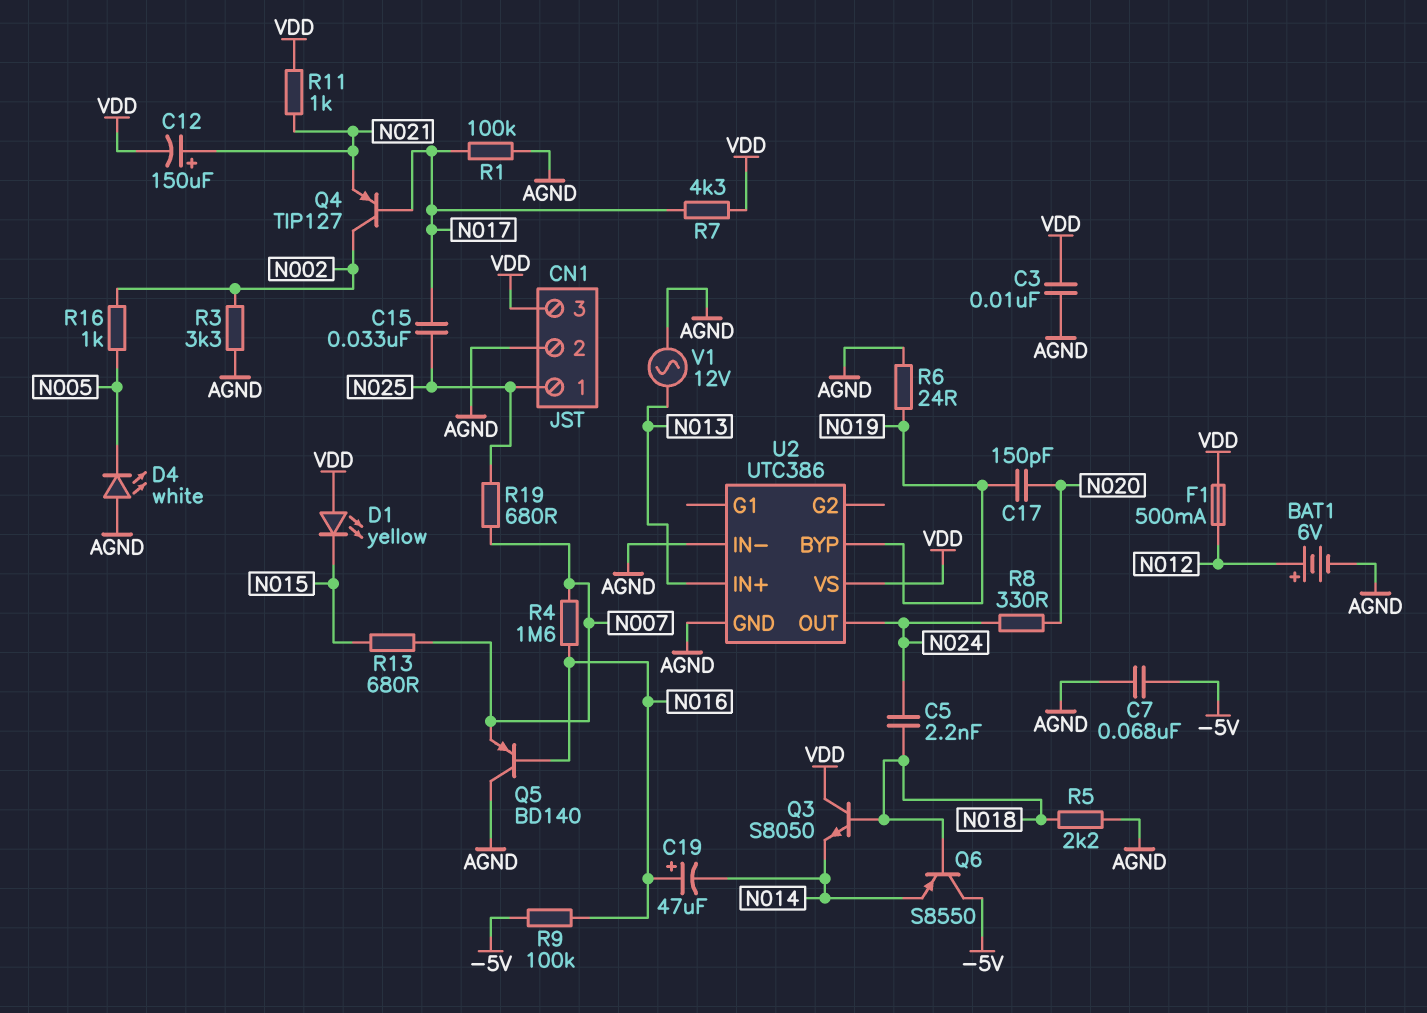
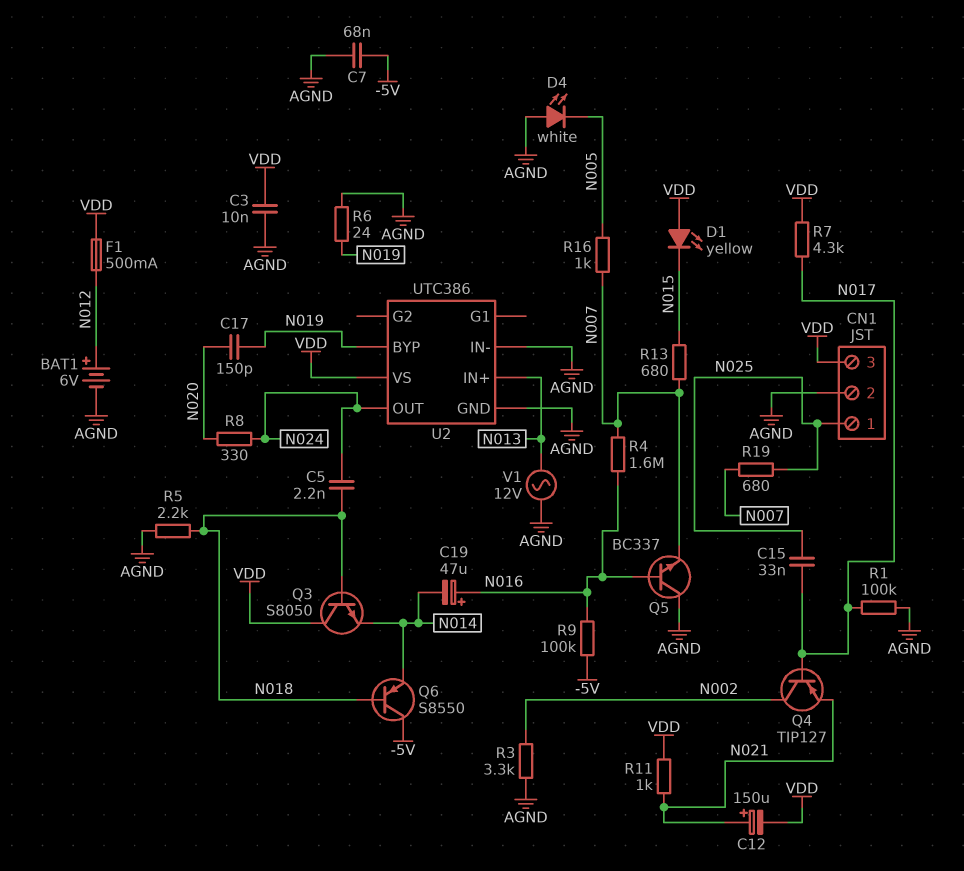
Q5: PNP BD140 (B N016, C AGND, E N007) -> NPN BC337 (B N016, C AGND, E N007)
R16: 1k (N002, N005) -> 1k (N005, N007)

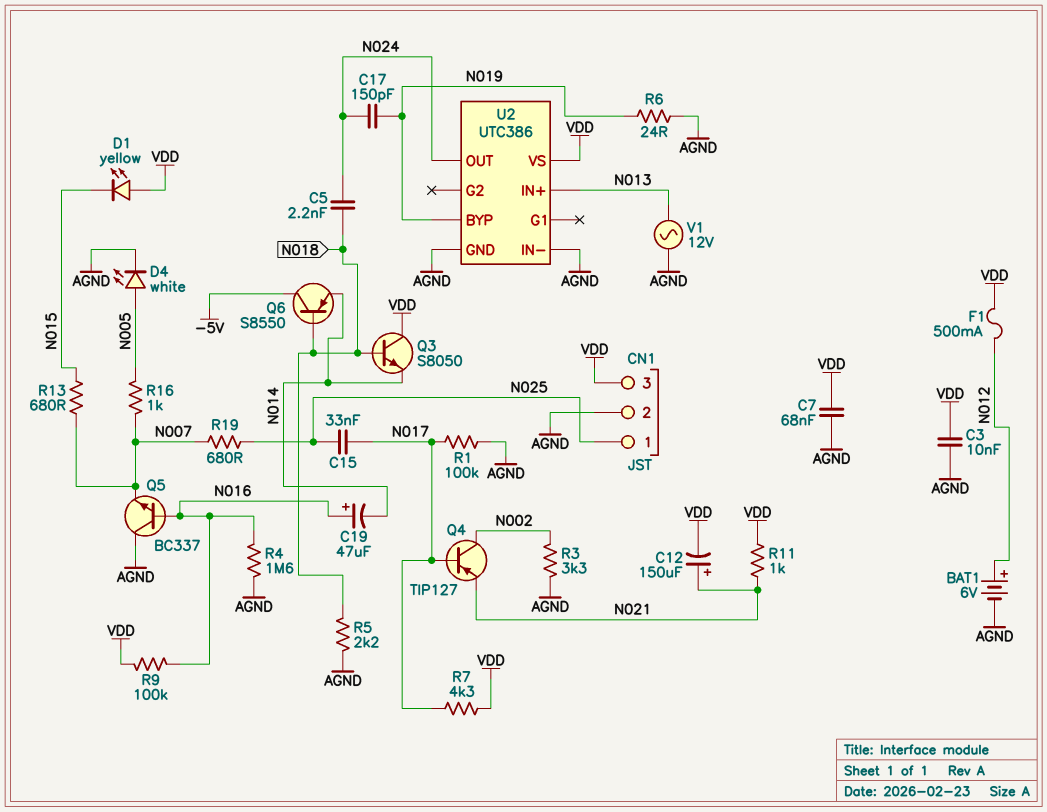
C7: 68nF (-5V, AGND) -> 68nF (AGND, VDD)
C17: 150pF (N019, N020) -> 150pF (N019, N024)
D4: LED white (A AGND, K N005) -> LED white (A N005, K AGND)
R4: 1.6M (N007, N016) -> 1.6M (AGND, N016)
R8: 330 (N020, N024) -> none
R9: 100k (-5V, N016) -> 100k (N016, VDD)

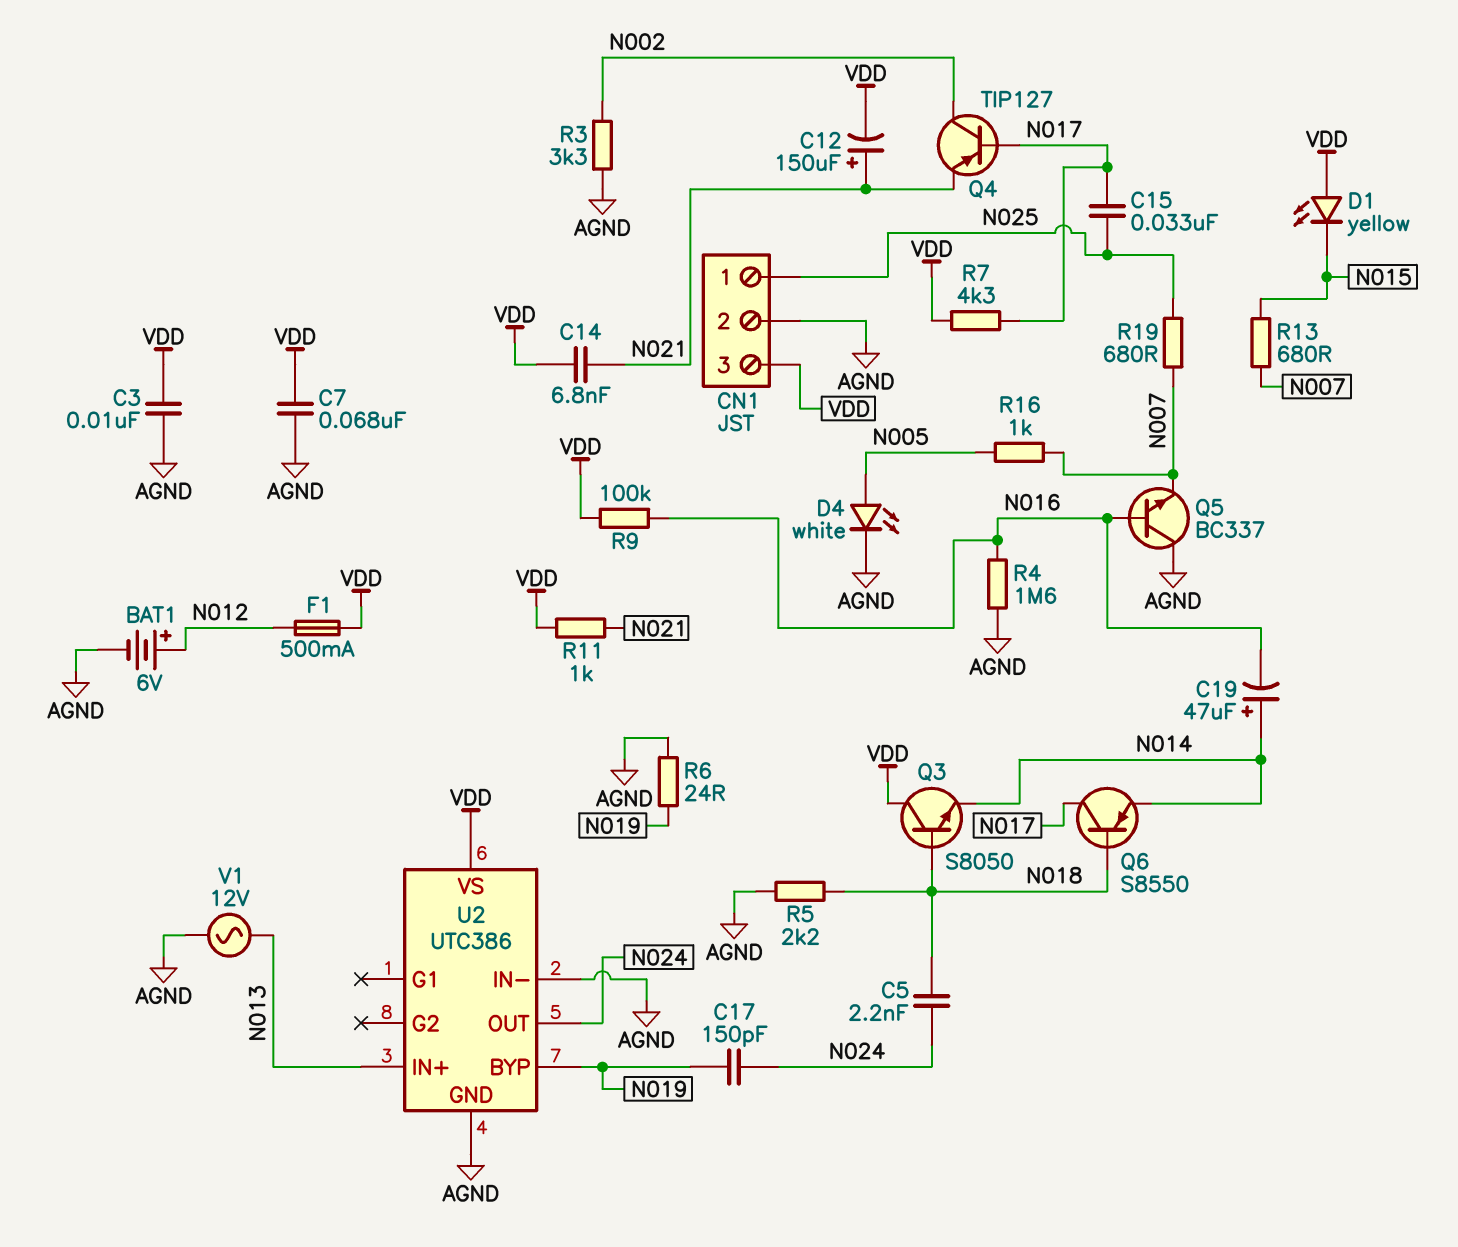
C14: none -> 6.8nF (N021, VDD)
C19: 47uF (plus N016, minus N014) -> 47uF (plus N014, minus N016)
Q6: PNP S8550 (B N018, C -5V, E N014) -> PNP S8550 (B N018, C N017, E N014)
R1: 100k (AGND, N017) -> none

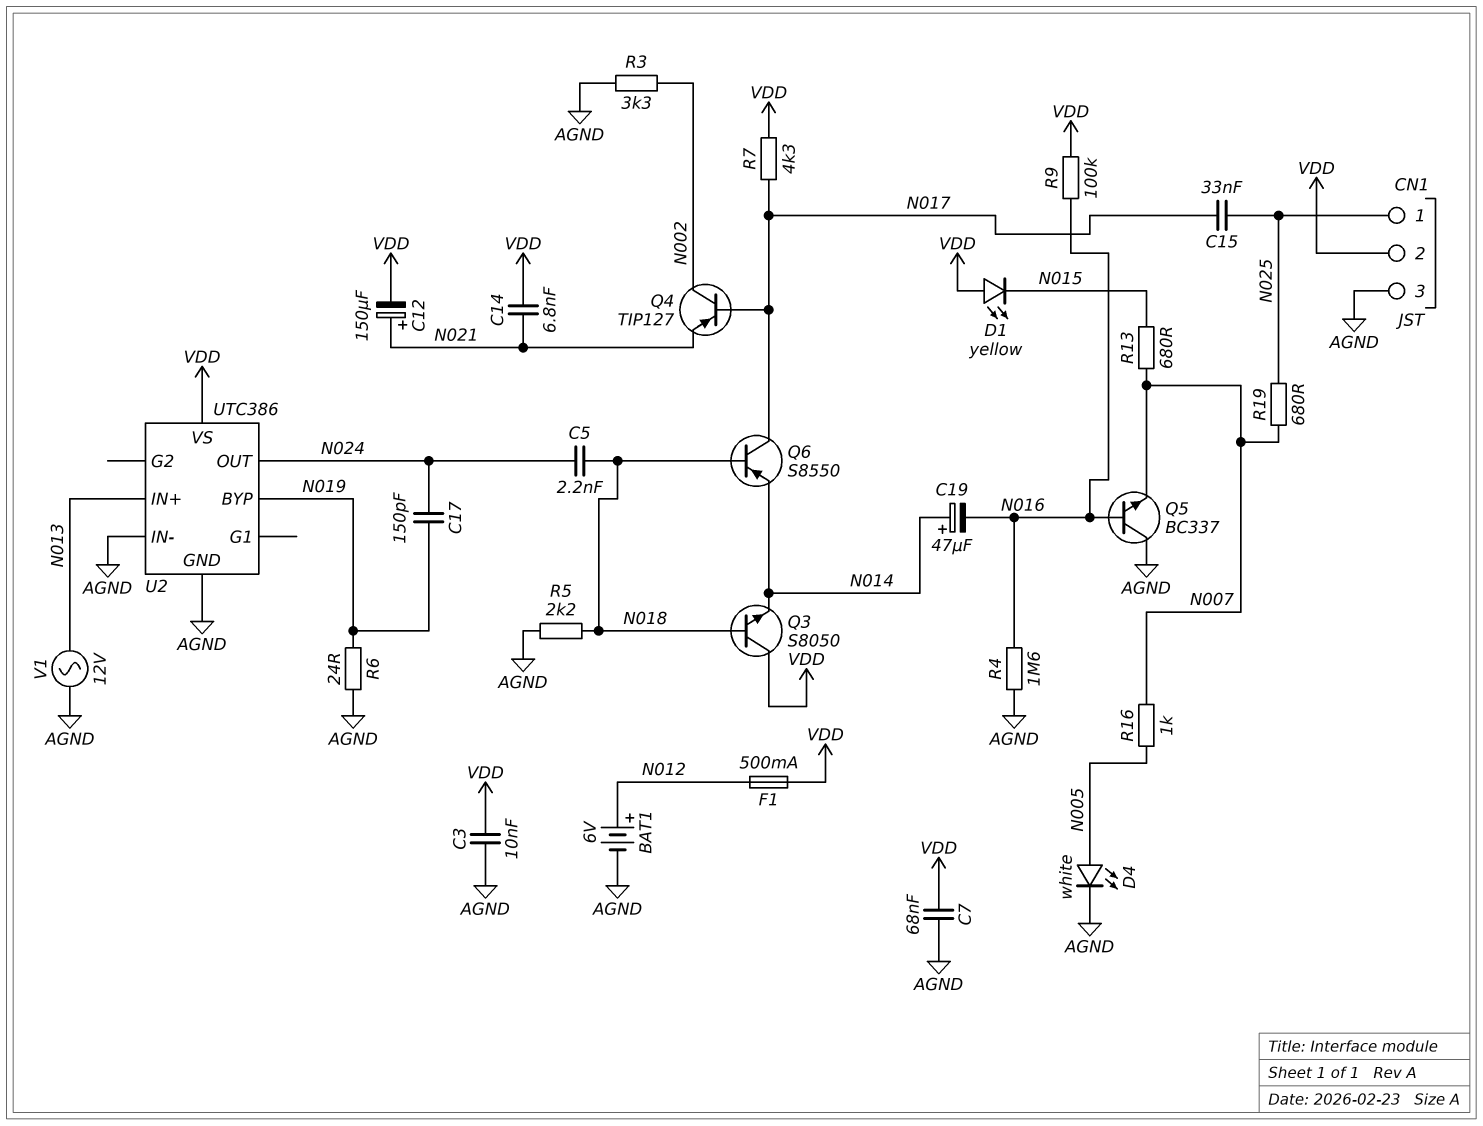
CN1 pin 2: AGND -> VDD
CN1 pin 3: VDD -> AGND
R11: 1k (N021, VDD) -> none

